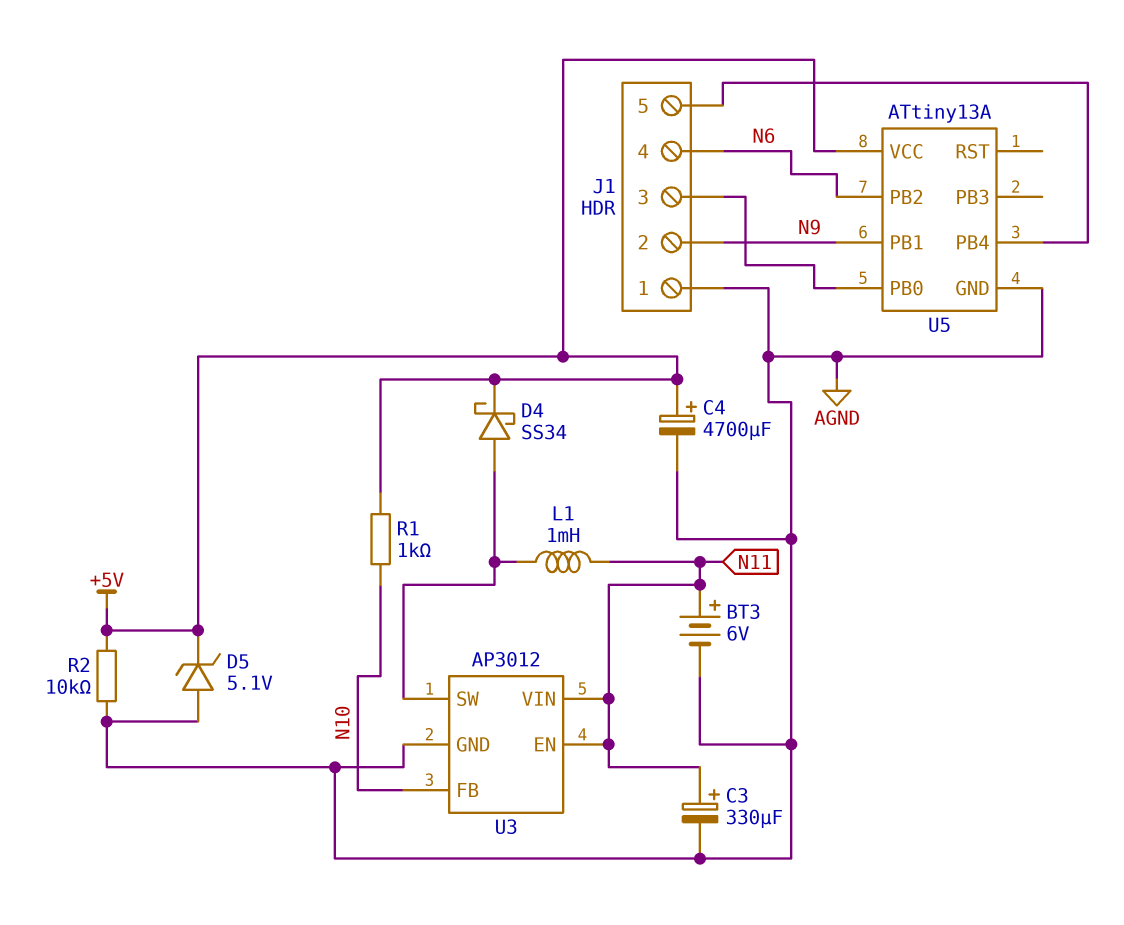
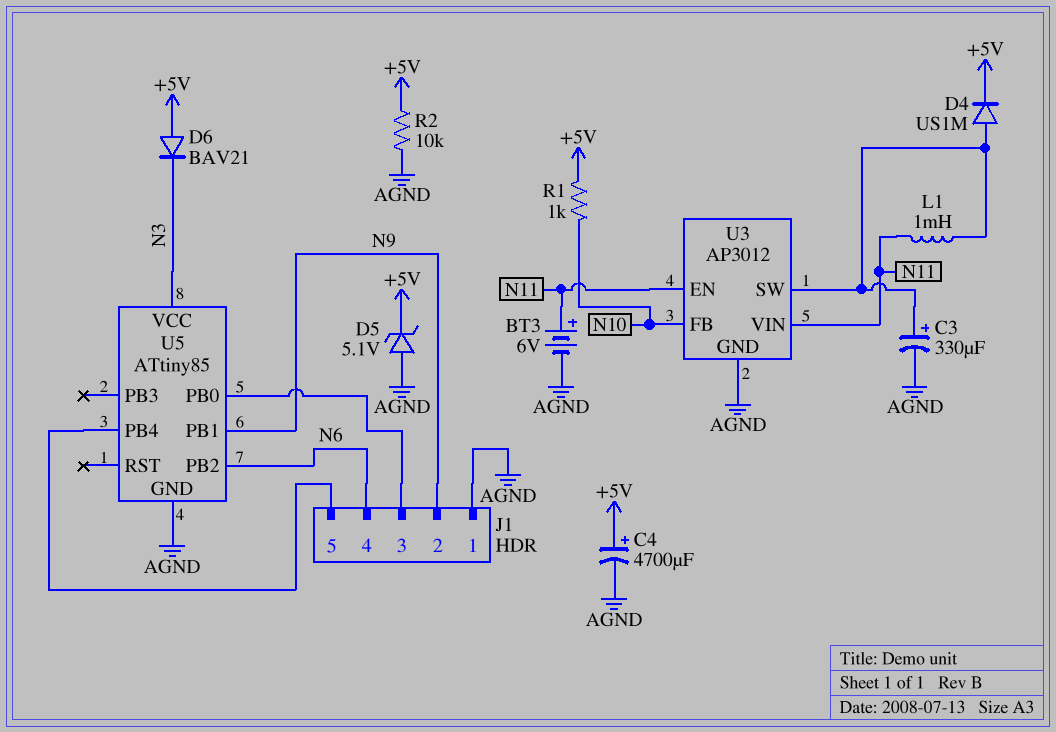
C3: 330uF (plus N11, minus AGND) -> 330uF (plus U3/SW, minus AGND)
D4: schottky SS34 (A U3/SW, K +5V) -> diode US1M (A U3/SW, K +5V)
D6: none -> diode BAV21 (A +5V, K N3)
U5: ATtiny13A -> ATtiny85
U5 pin VCC: +5V -> N3

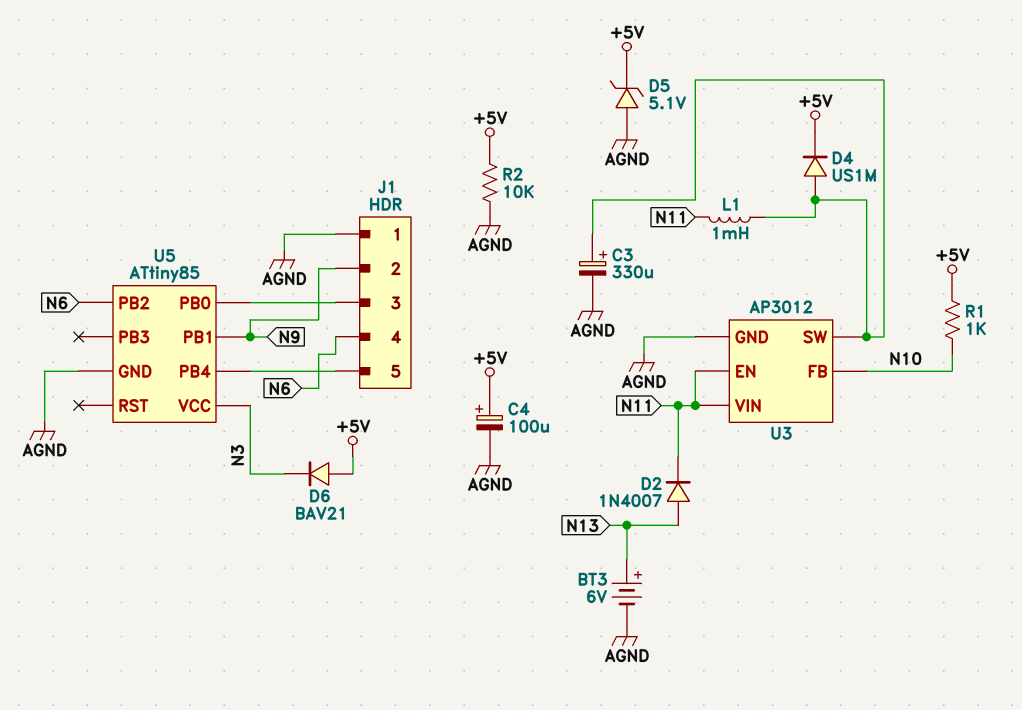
BT3: 6V (plus N11, minus AGND) -> 6V (plus N13, minus AGND)
C4: 4700uF (plus +5V, minus AGND) -> 100uF (plus +5V, minus AGND)
D2: none -> diode 1N4007 (A N13, K N11)

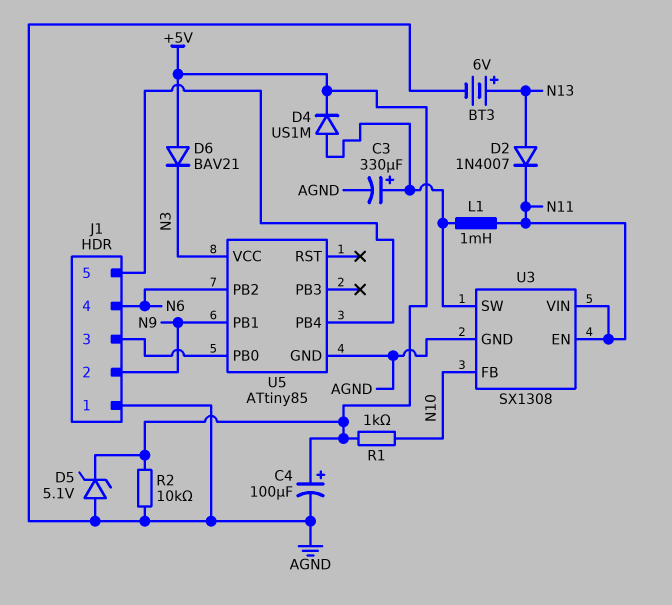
U3: AP3012 -> SX1308

